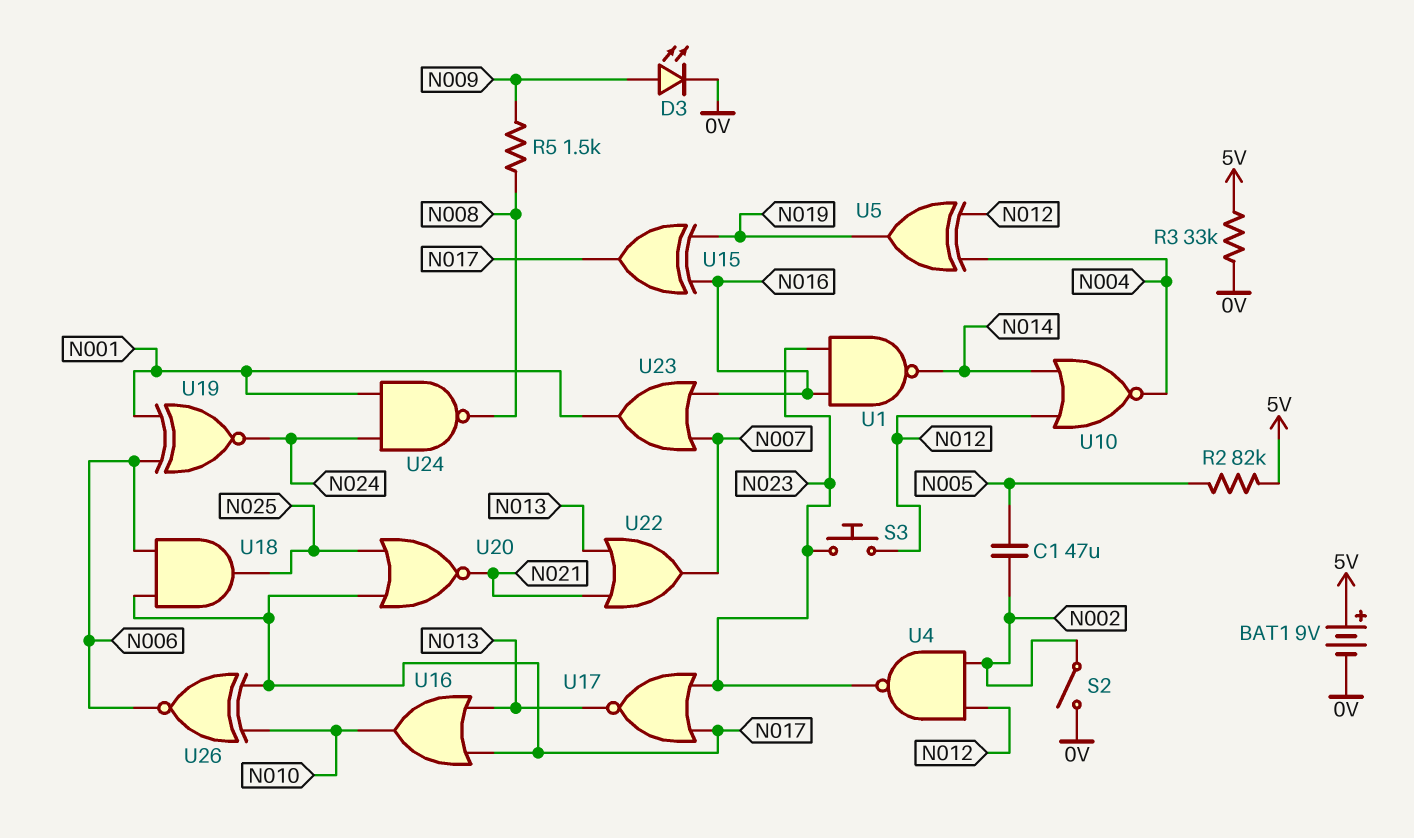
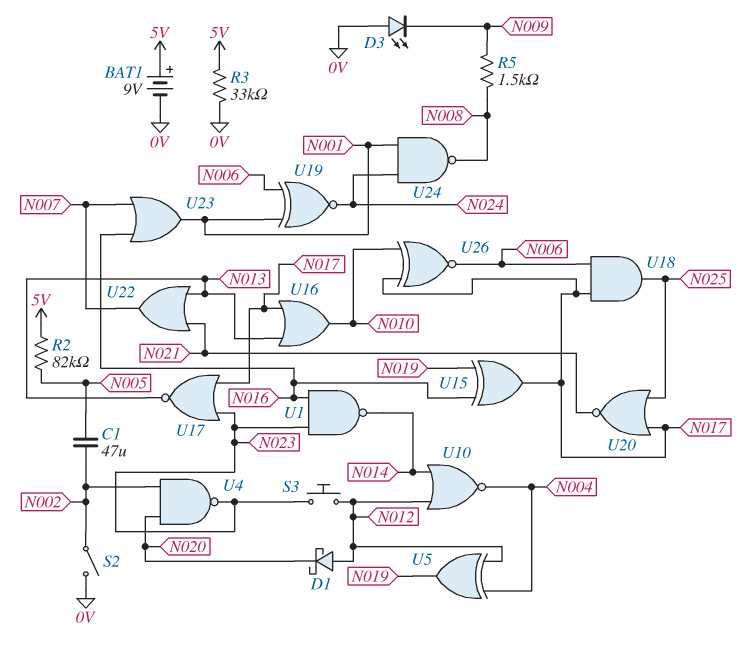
D1: none -> schottky (A N012, K N020)
D3: LED (A N009, K 0V) -> LED (A 0V, K N009)
U4: NAND (in N002, in N012, out N023) -> NAND (in N002, in N020, out N023)

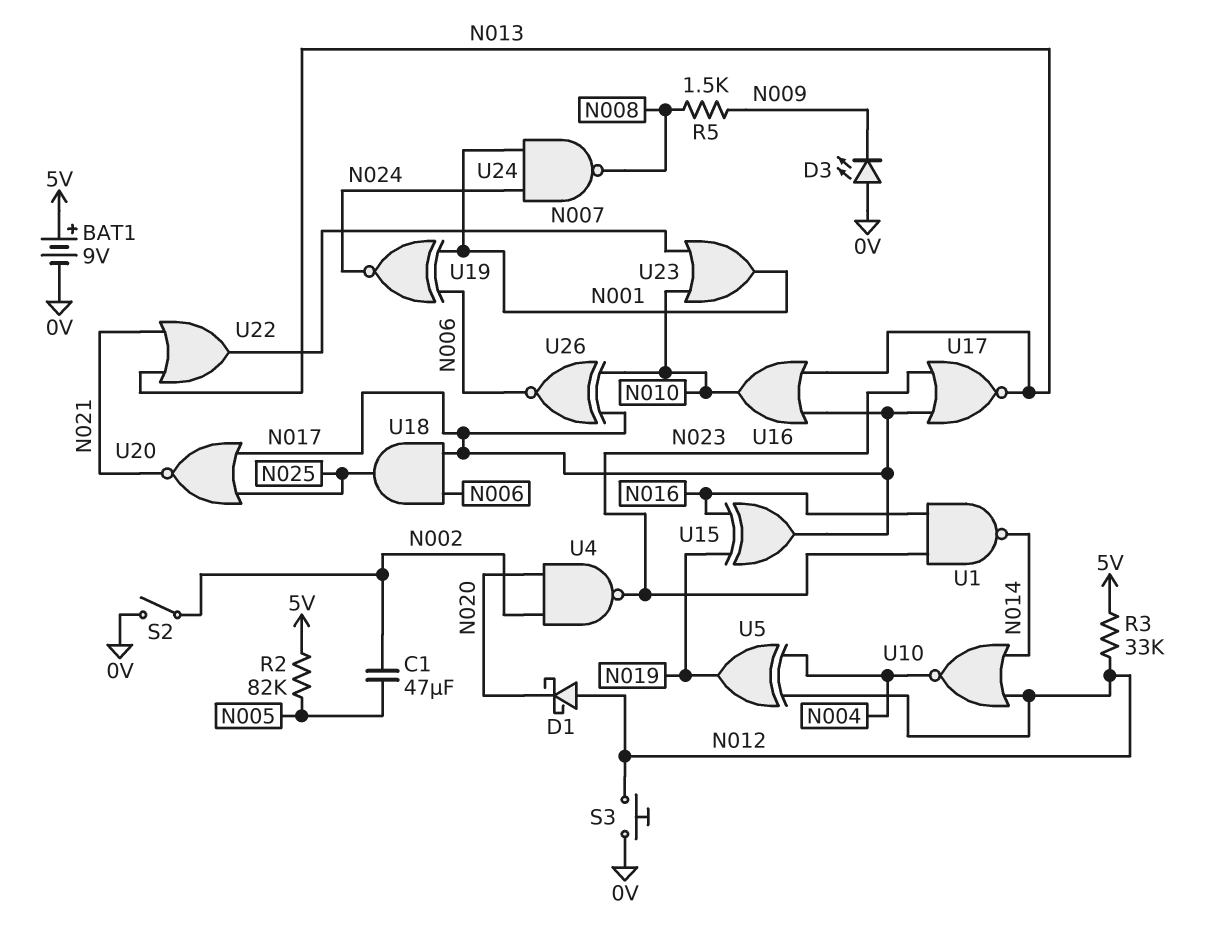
R3: 33k (0V, 5V) -> 33k (5V, N012)
S3: button (N012, N023) -> button (0V, N012)
U23: OR (in N007, in N016, out N001) -> OR (in N007, in N010, out N001)

